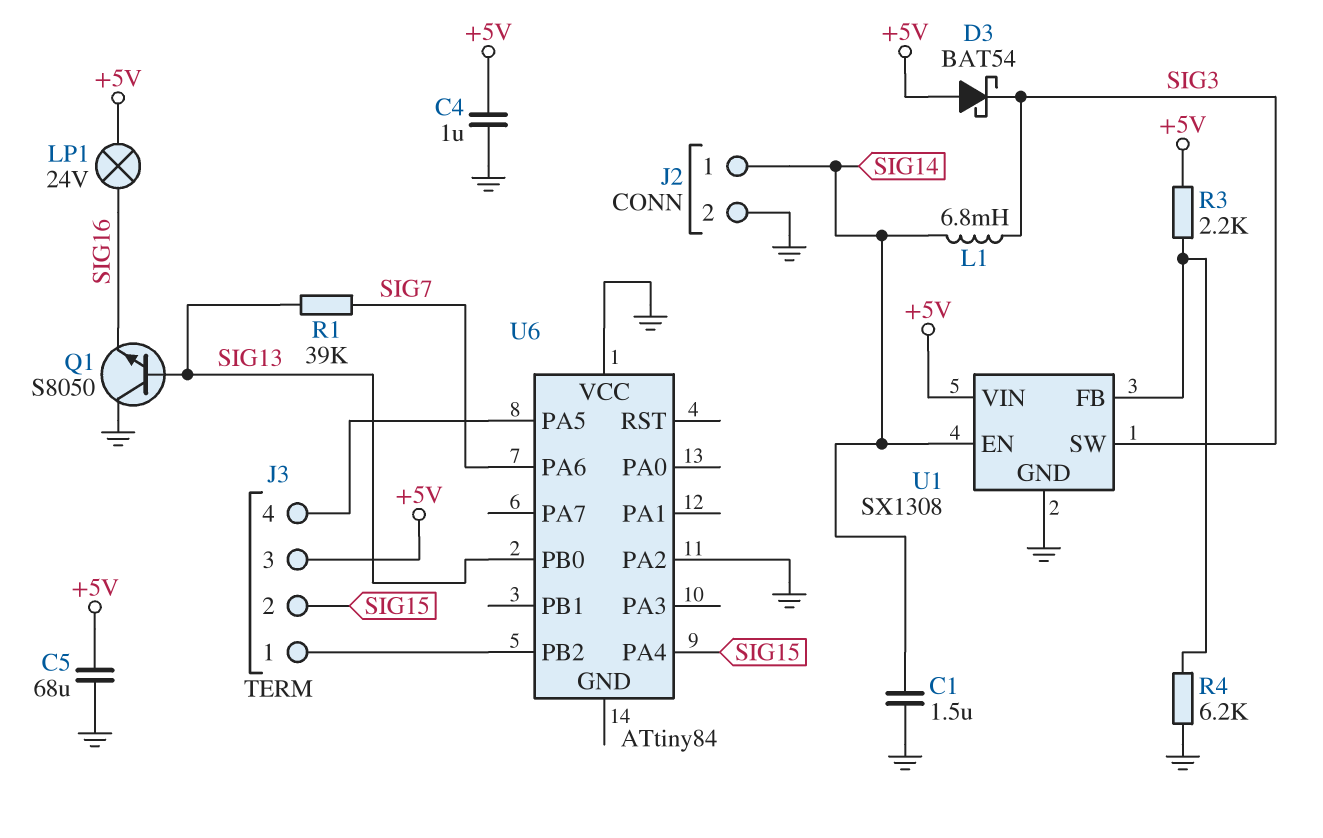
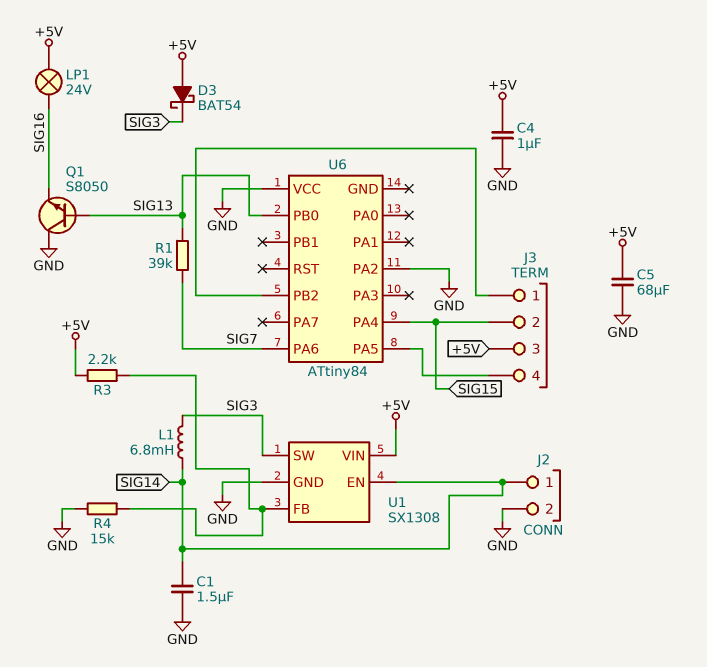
R4: 6.2k (GND, U1/FB) -> 15k (GND, U1/FB)

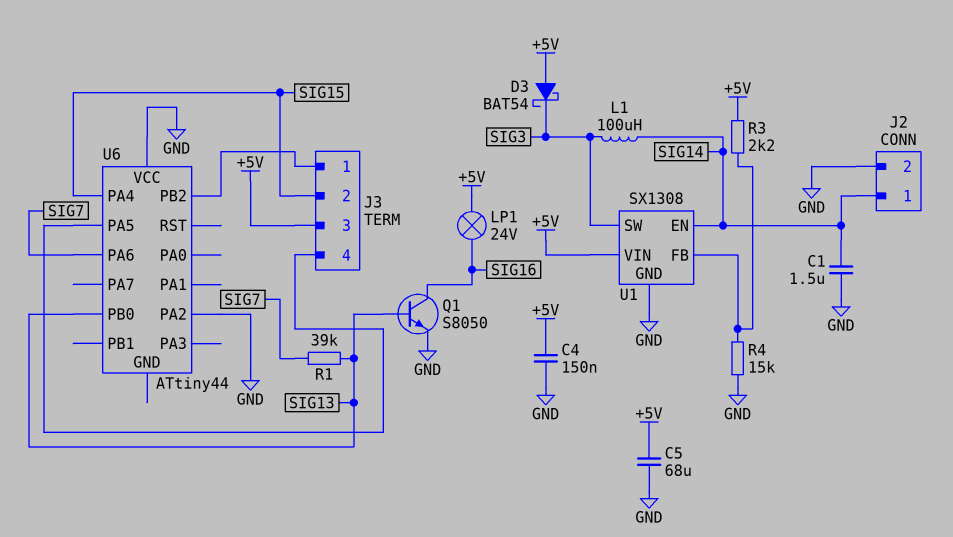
C4: 1uF (+5V, GND) -> 150nF (+5V, GND)
L1: 6.8mH (SIG3, SIG14) -> 100uH (SIG3, SIG14)
Q1: NPN S8050 (B SIG13, C GND, E SIG16) -> NPN S8050 (B SIG13, C SIG16, E GND)
U6: ATtiny84 -> ATtiny44

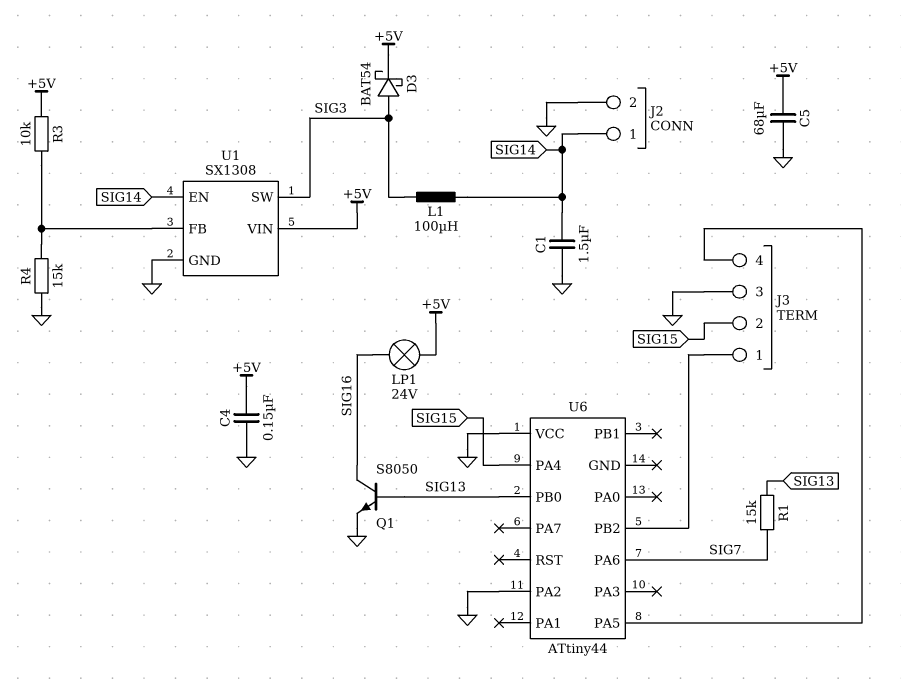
D3: schottky BAT54 (A +5V, K SIG3) -> schottky BAT54 (A SIG3, K +5V)
J3 pin 3: +5V -> GND
R1: 39k (SIG7, SIG13) -> 15k (SIG7, SIG13)
R3: 2.2k (+5V, U1/FB) -> 10k (+5V, U1/FB)

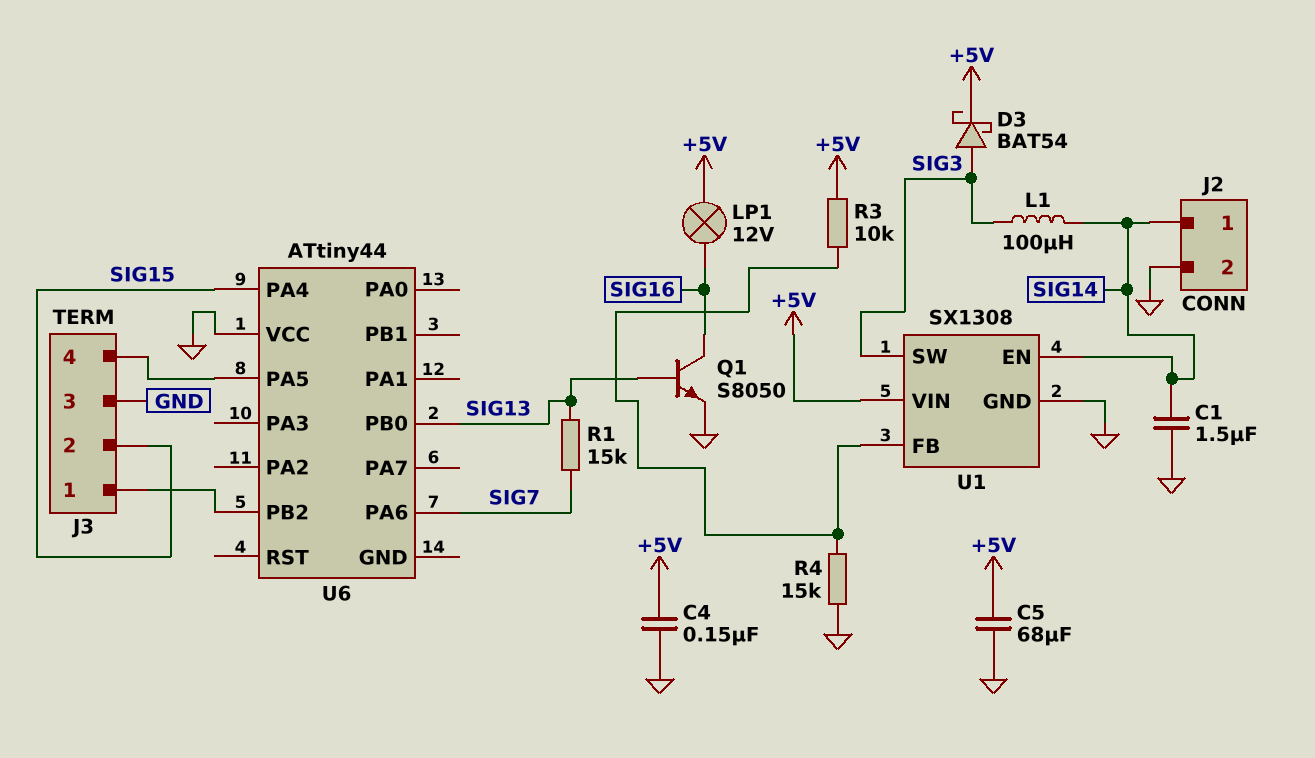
LP1: lamp 24V (+5V, SIG16) -> lamp 12V (+5V, SIG16)
U6 pin PA2: GND -> none

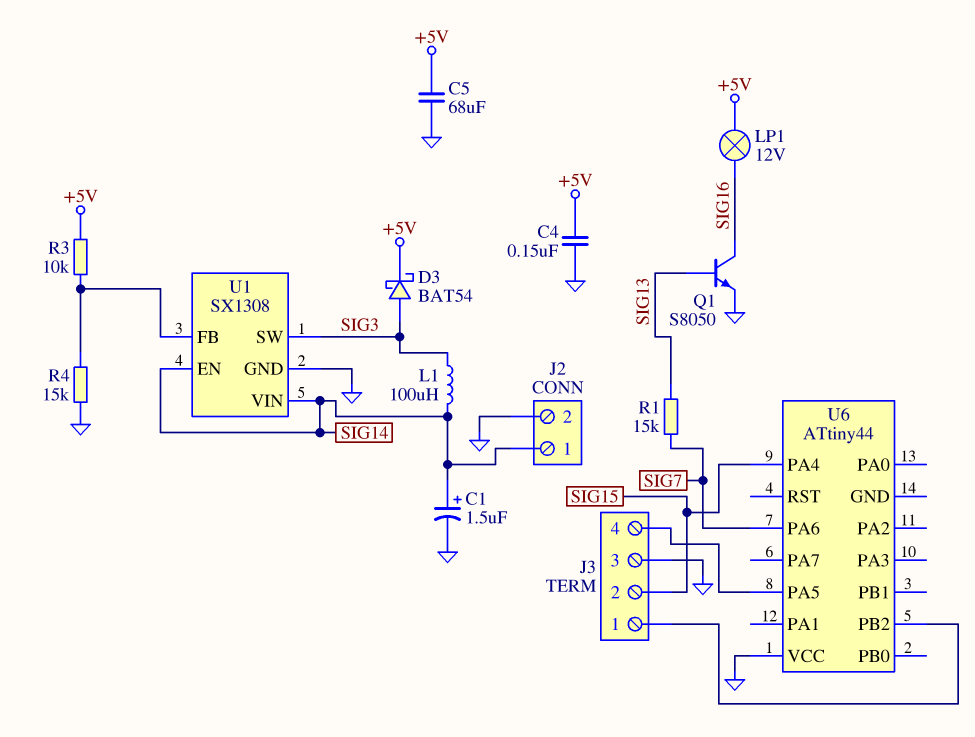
C1: 1.5uF (GND, SIG14) -> 1.5uF (plus SIG14, minus GND)
U1 pin VIN: +5V -> SIG14
U6 pin PB0: SIG13 -> none

